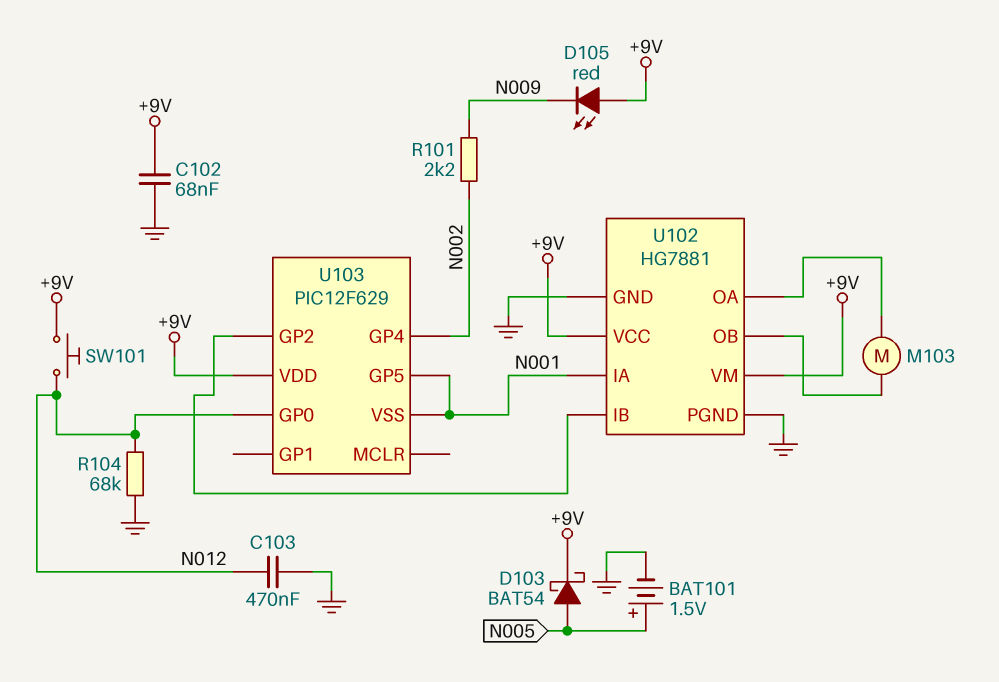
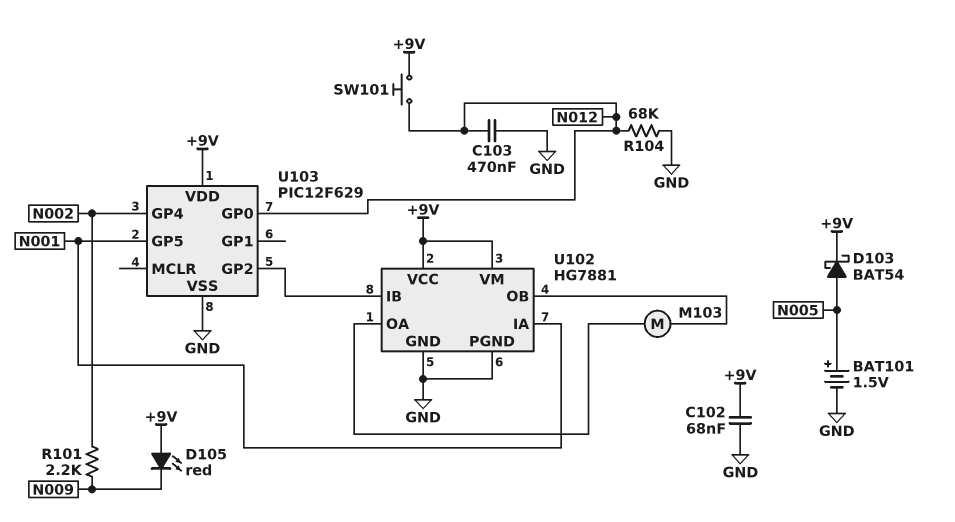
U103 pin VSS: N001 -> GND

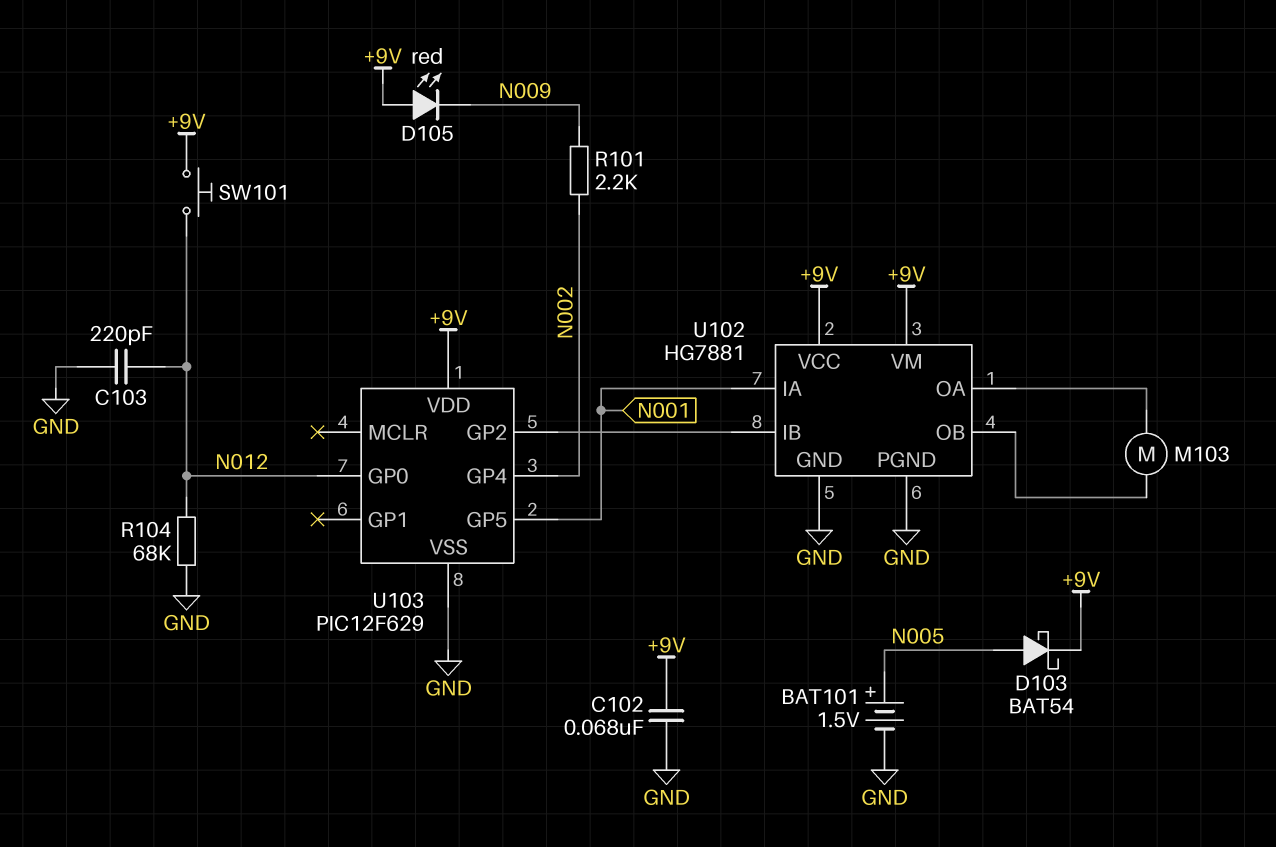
C103: 470nF (GND, N012) -> 220pF (GND, N012)

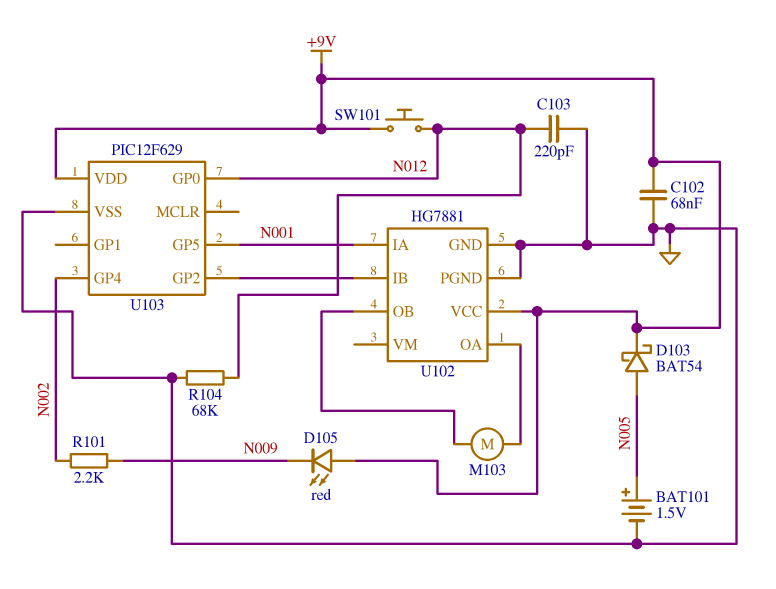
U102 pin VM: +9V -> none

